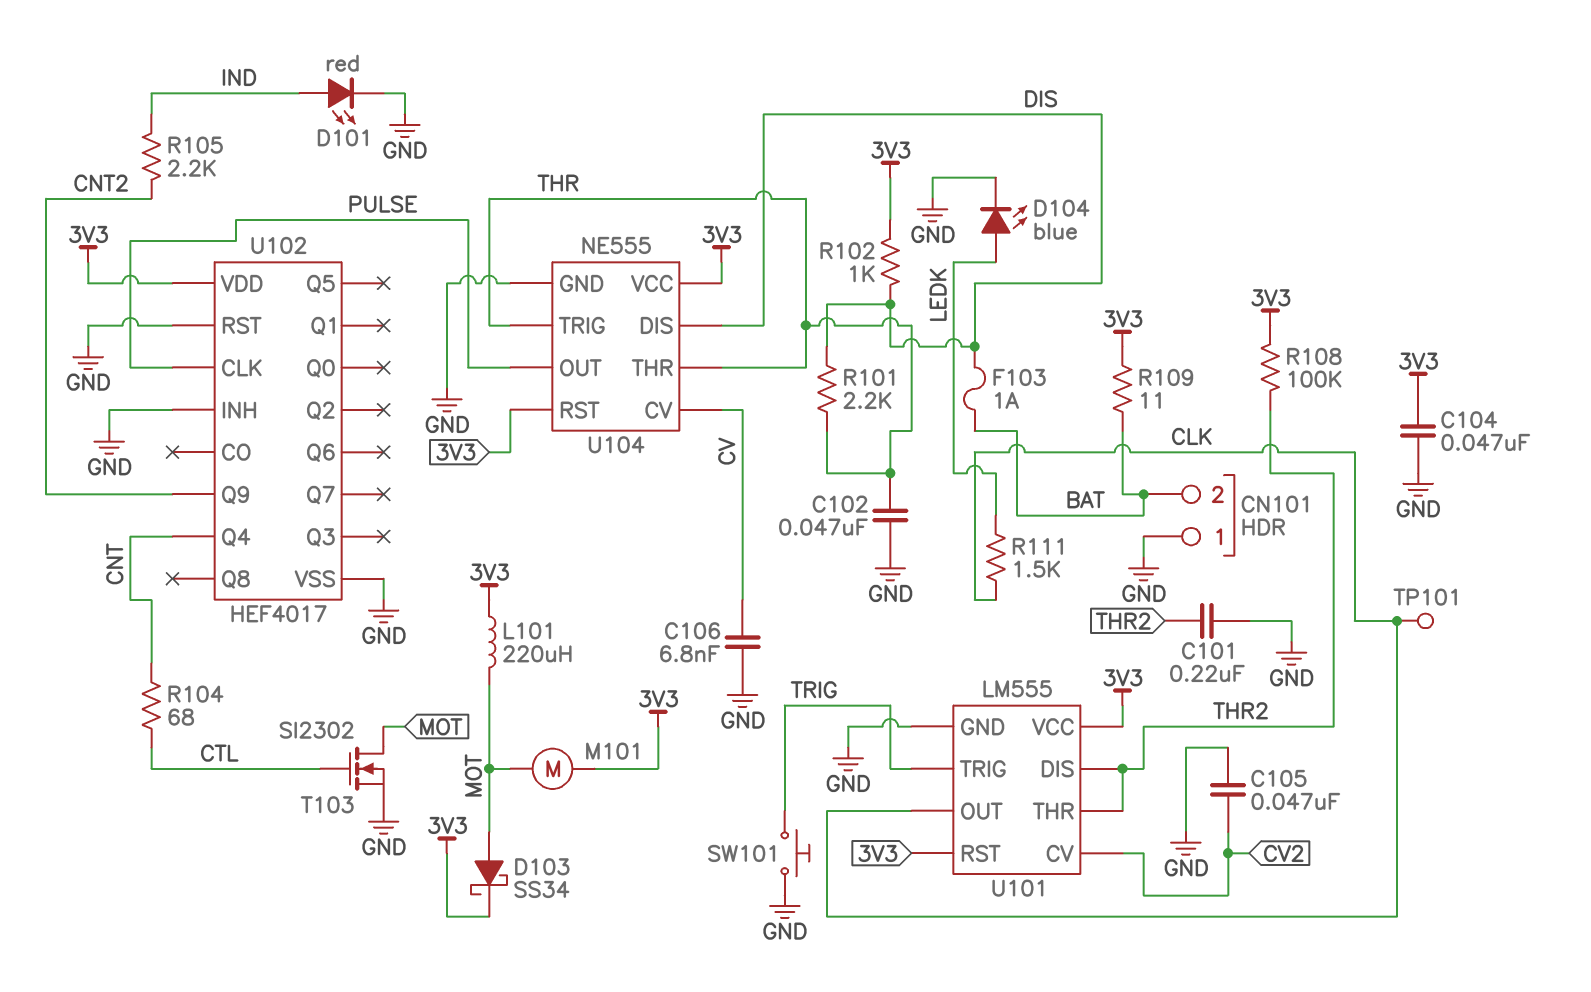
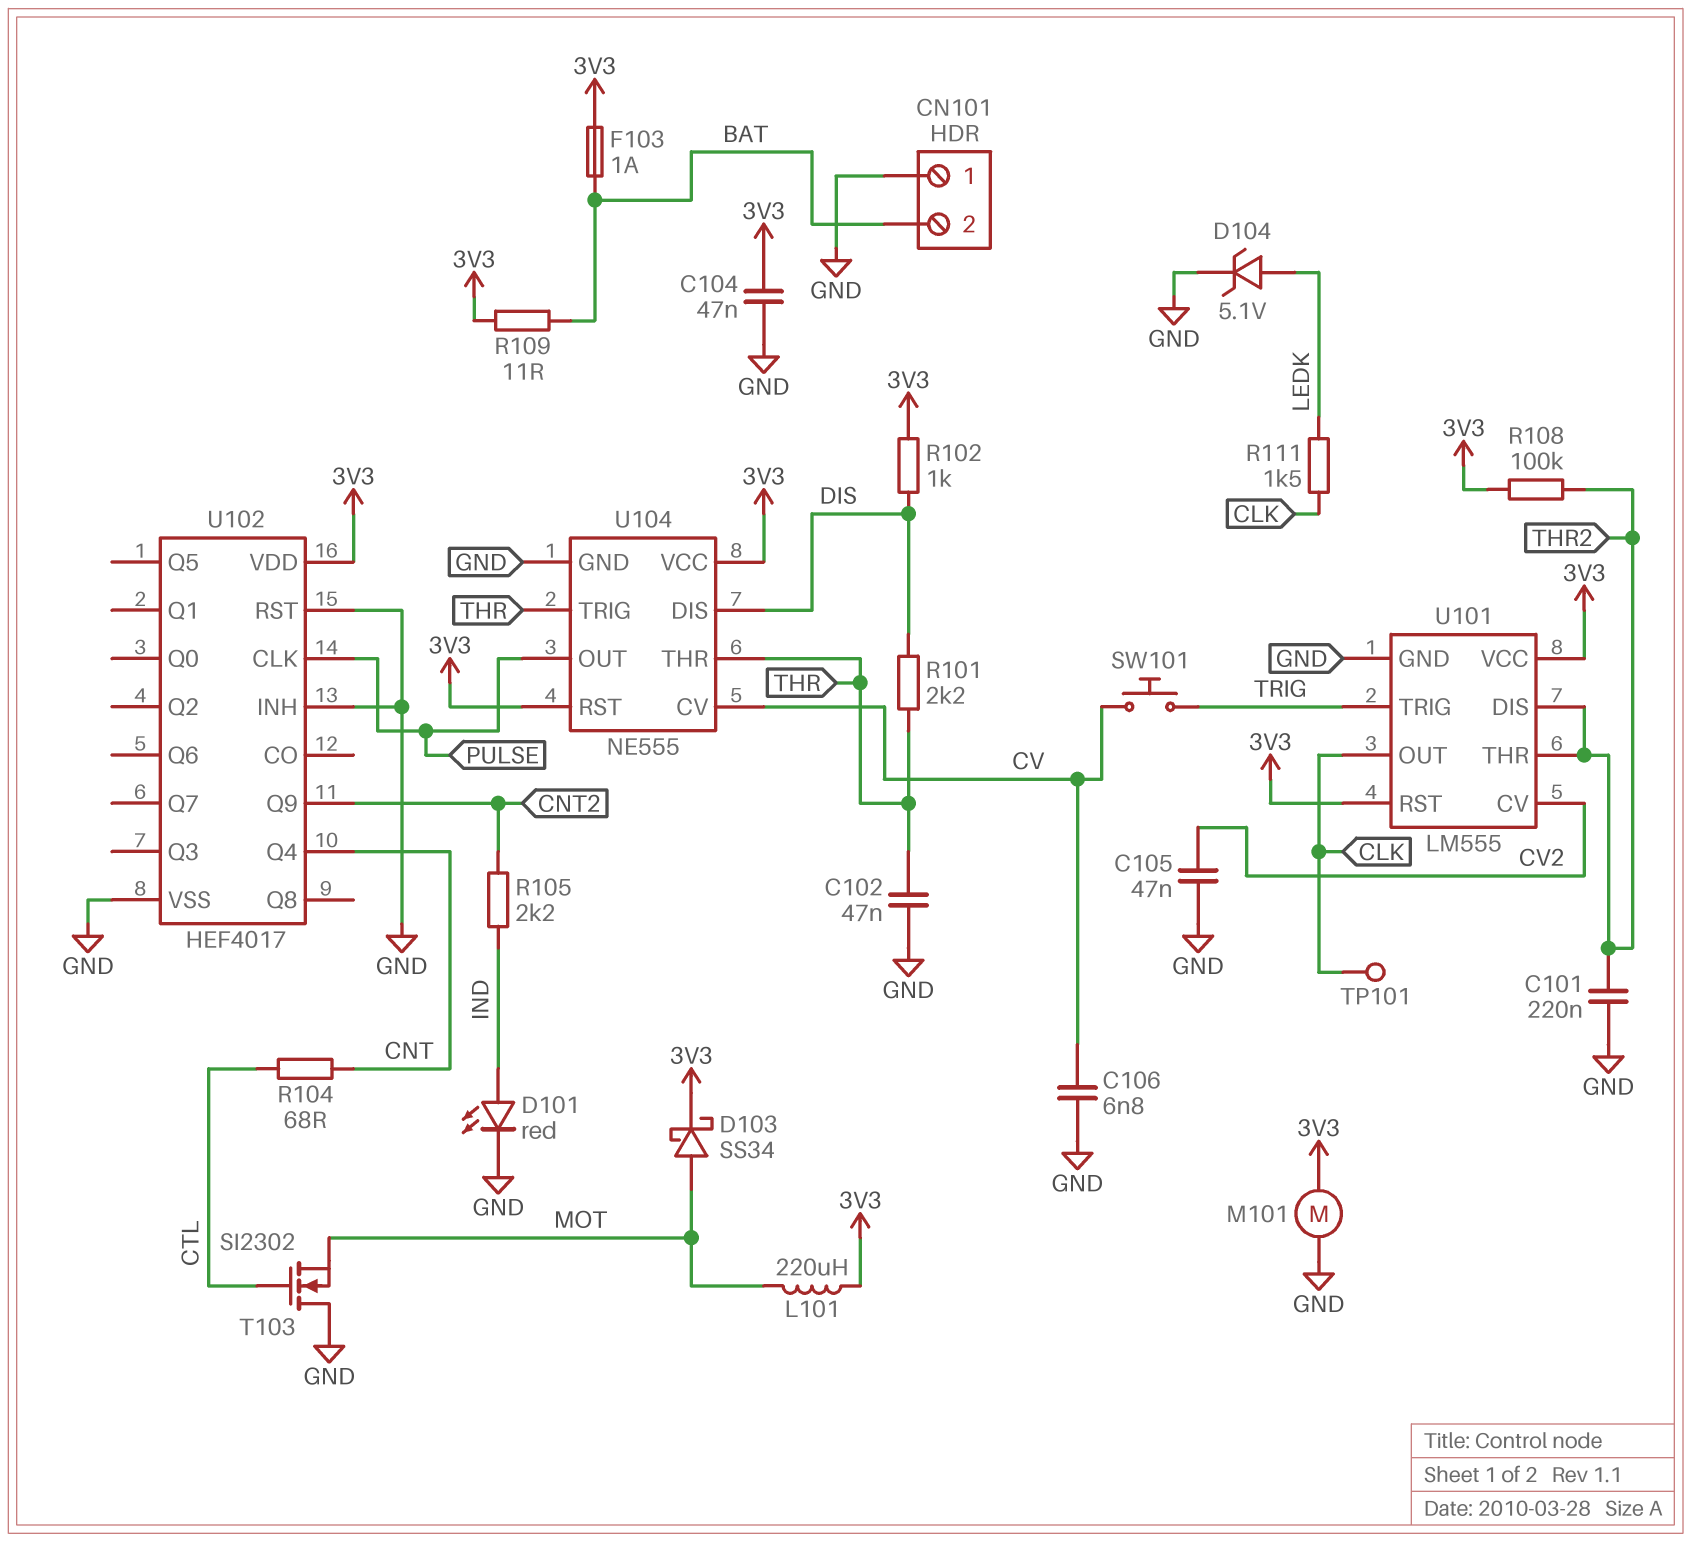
D104: LED blue (A LEDK, K GND) -> zener 5.1V (A LEDK, K GND)
F103: 1A (BAT, DIS) -> 1A (3V3, BAT)
M101: motor (3V3, MOT) -> motor (3V3, GND)
SW101: button (GND, TRIG) -> button (CV, TRIG)
T103: NMOS SI2302 (G CTL, D MOT, S GND) -> NMOS SI2302 (G CTL, D GND, S MOT)

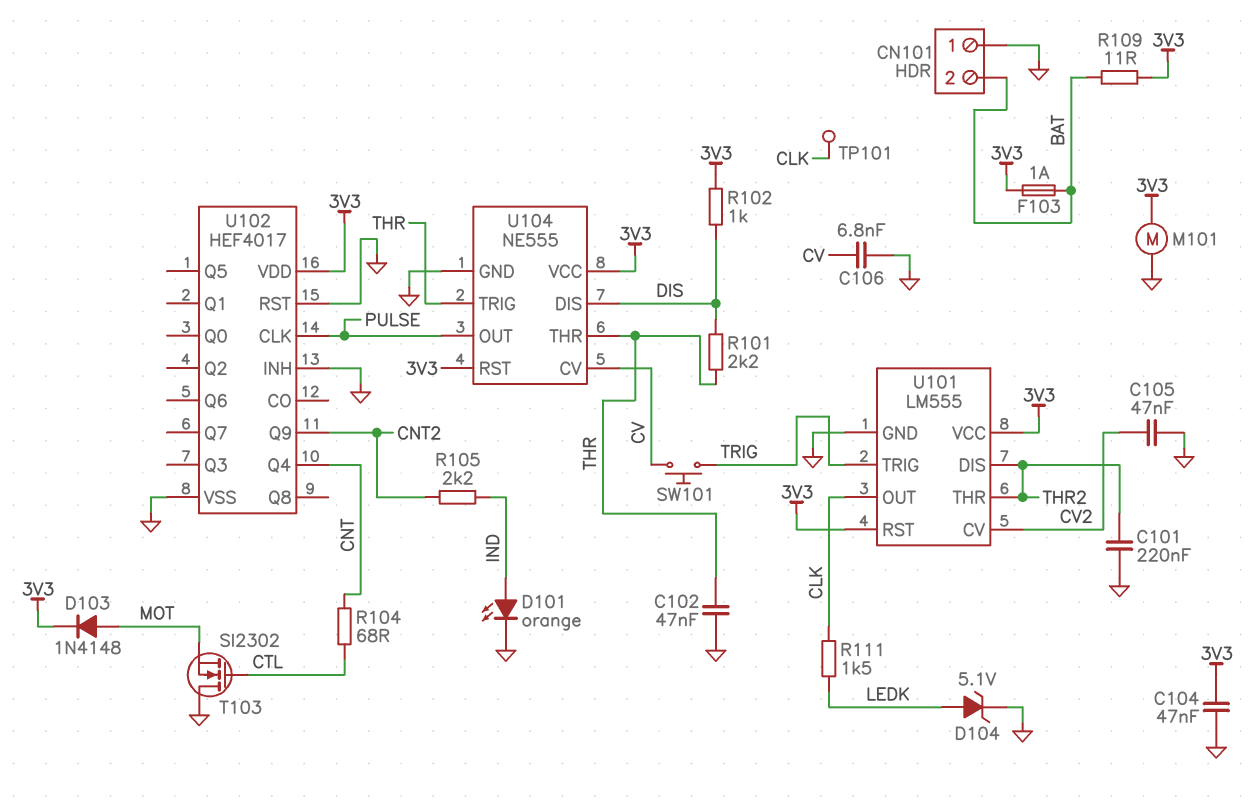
D101: LED red (A IND, K GND) -> LED orange (A IND, K GND)
D103: schottky SS34 (A MOT, K 3V3) -> diode 1N4148 (A MOT, K 3V3)
L101: 220uH (3V3, MOT) -> none
R108: 100k (3V3, THR2) -> none

